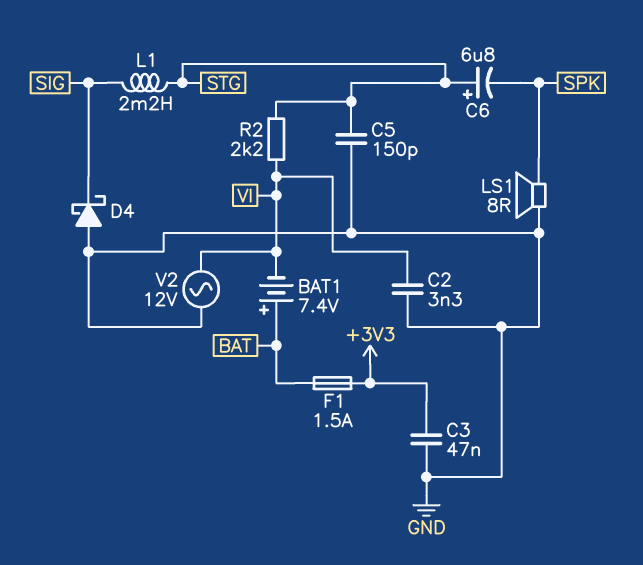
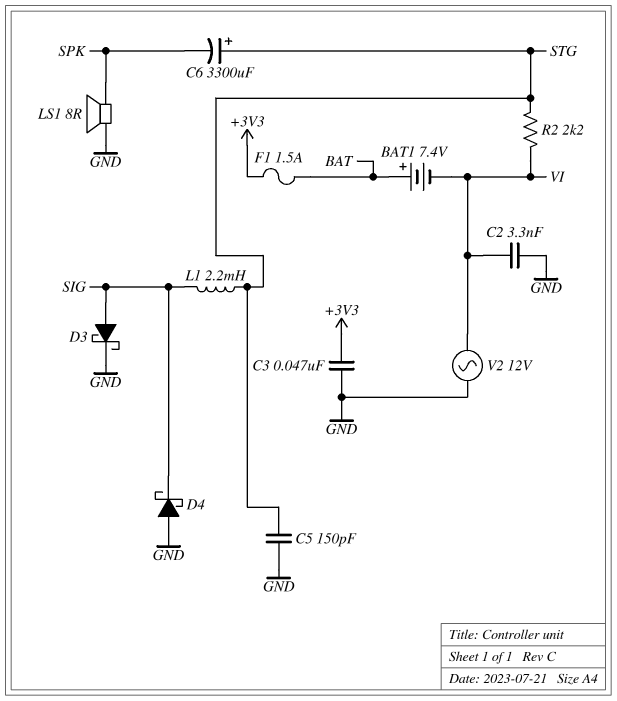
C6: 6.8uF (plus STG, minus SPK) -> 3300uF (plus STG, minus SPK)
D3: none -> schottky (A SIG, K GND)

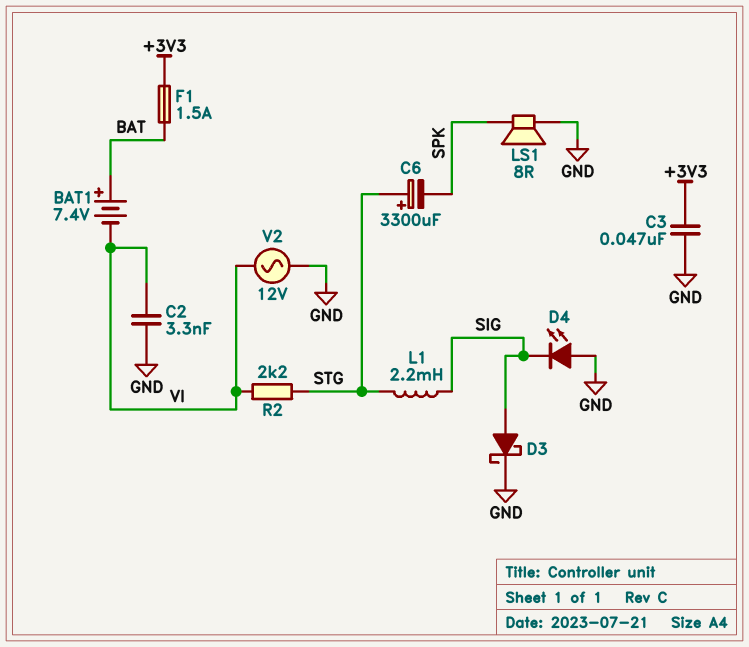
C5: 150pF (GND, STG) -> none
D4: schottky (A GND, K SIG) -> LED (A GND, K SIG)

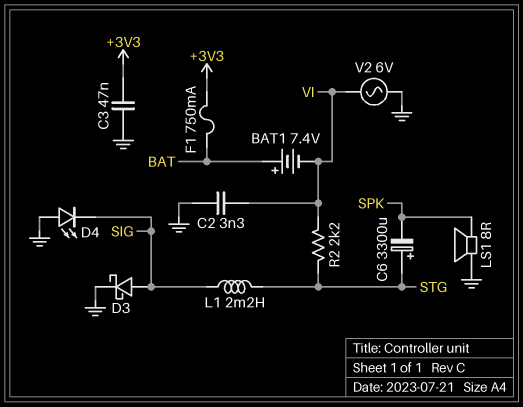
F1: 1.5A (+3V3, BAT) -> 750mA (+3V3, BAT)
V2: AC 12V (GND, VI) -> AC 6V (GND, VI)

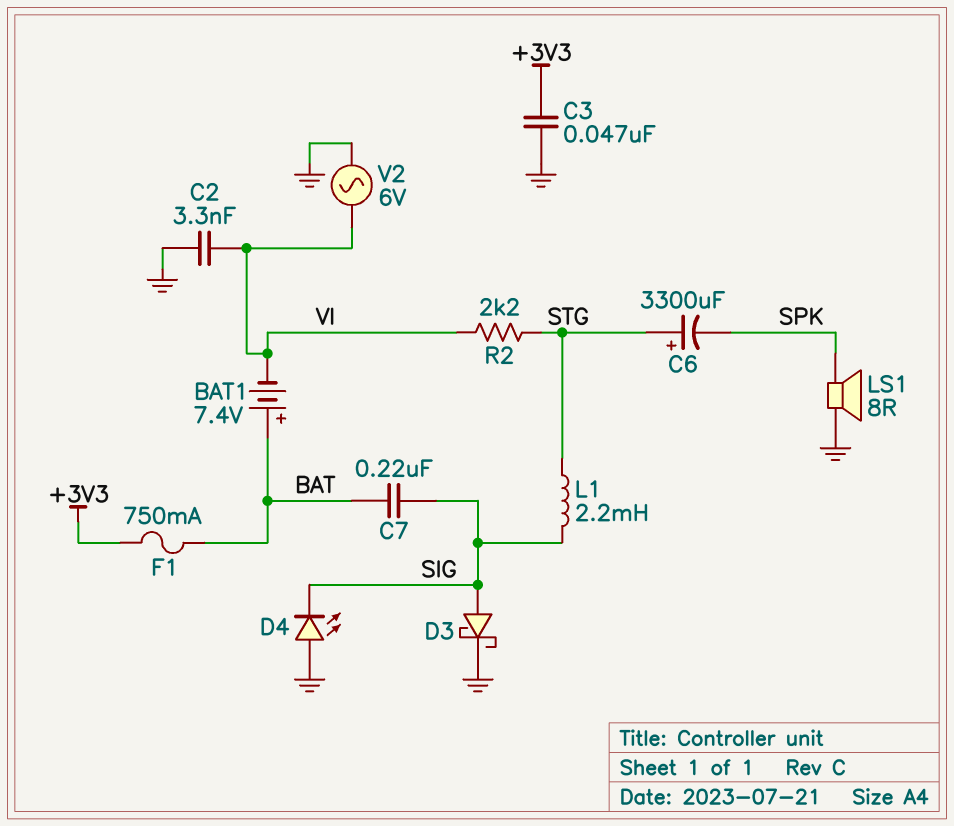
C7: none -> 220nF (BAT, SIG)

